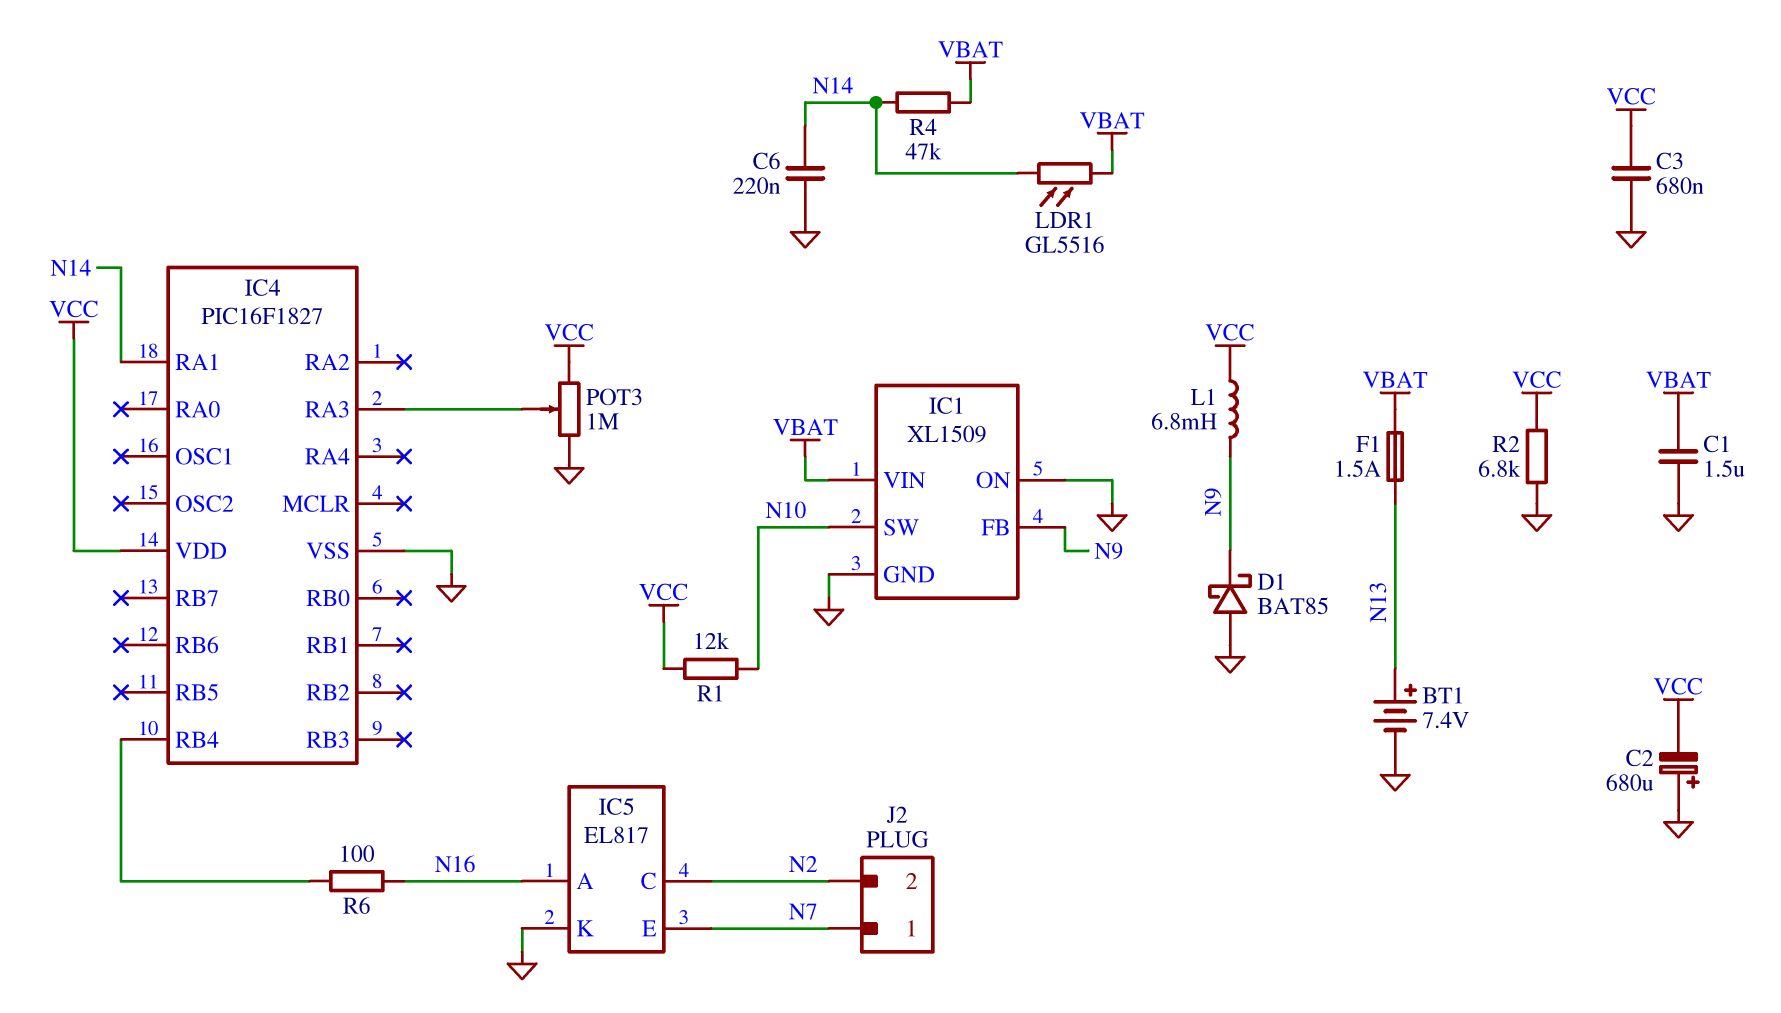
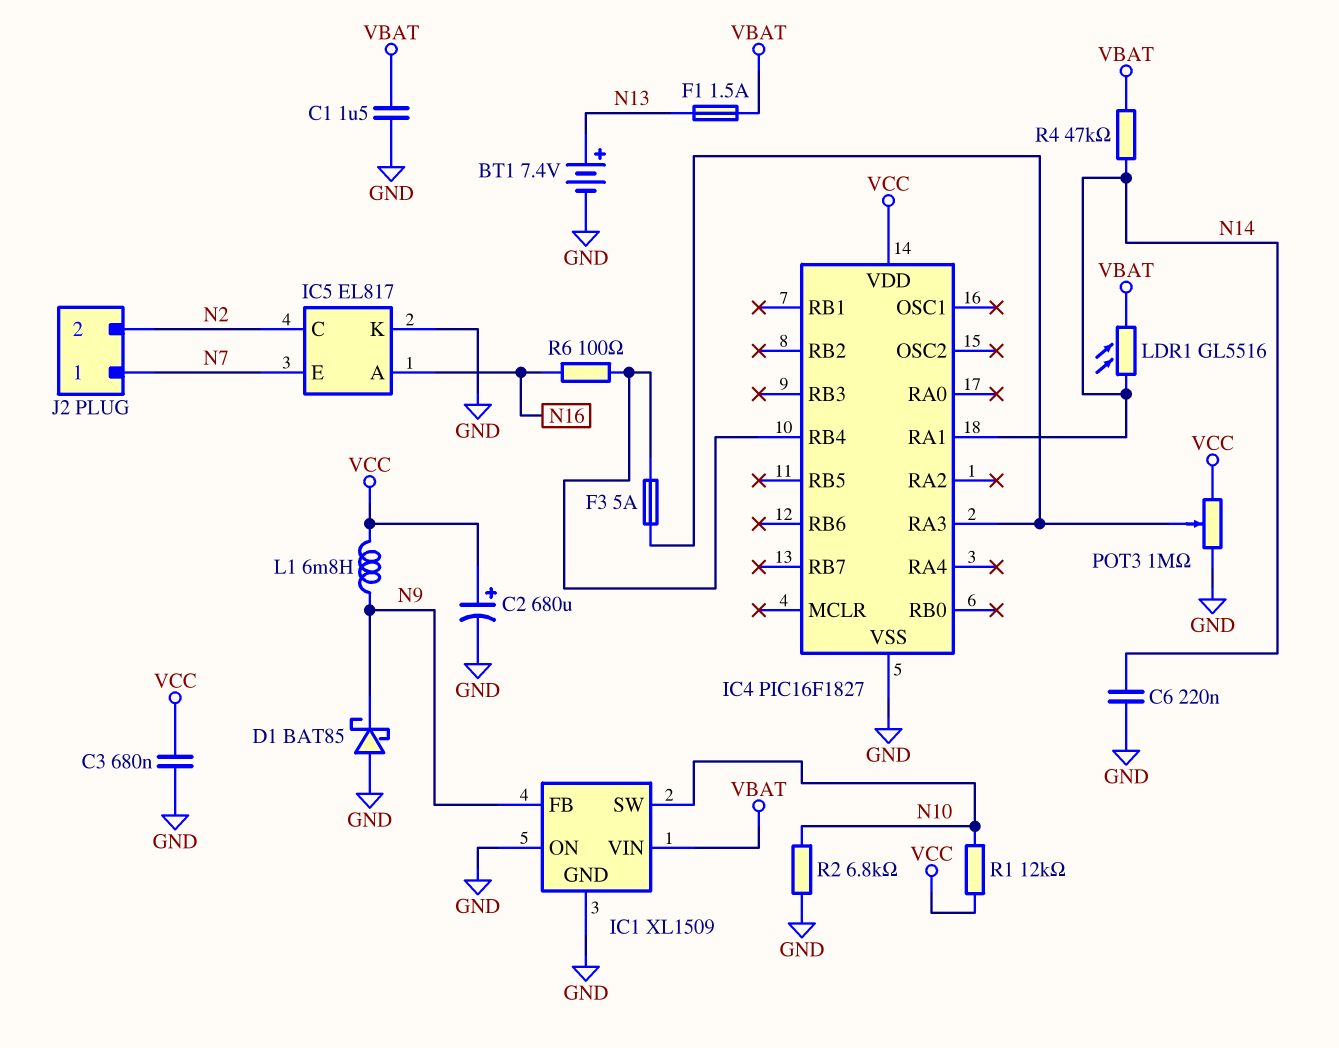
C2: 680uF (plus GND, minus VCC) -> 680uF (plus VCC, minus GND)
F3: none -> 5A (IC4/RA3, IC4/RB4)
R2: 6.8k (GND, VCC) -> 6.8k (GND, N10)

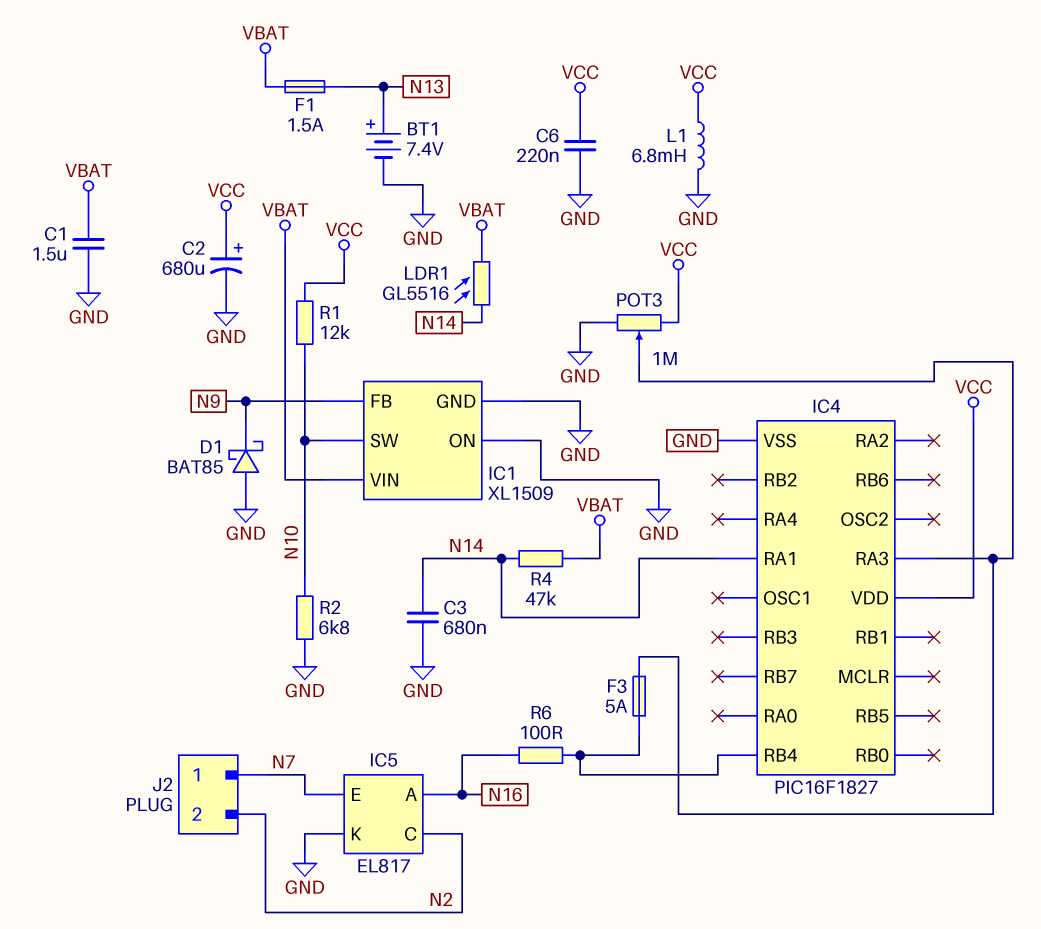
C3: 680nF (GND, VCC) -> 680nF (GND, N14)
C6: 220nF (GND, N14) -> 220nF (GND, VCC)
L1: 6.8mH (N9, VCC) -> 6.8mH (GND, VCC)

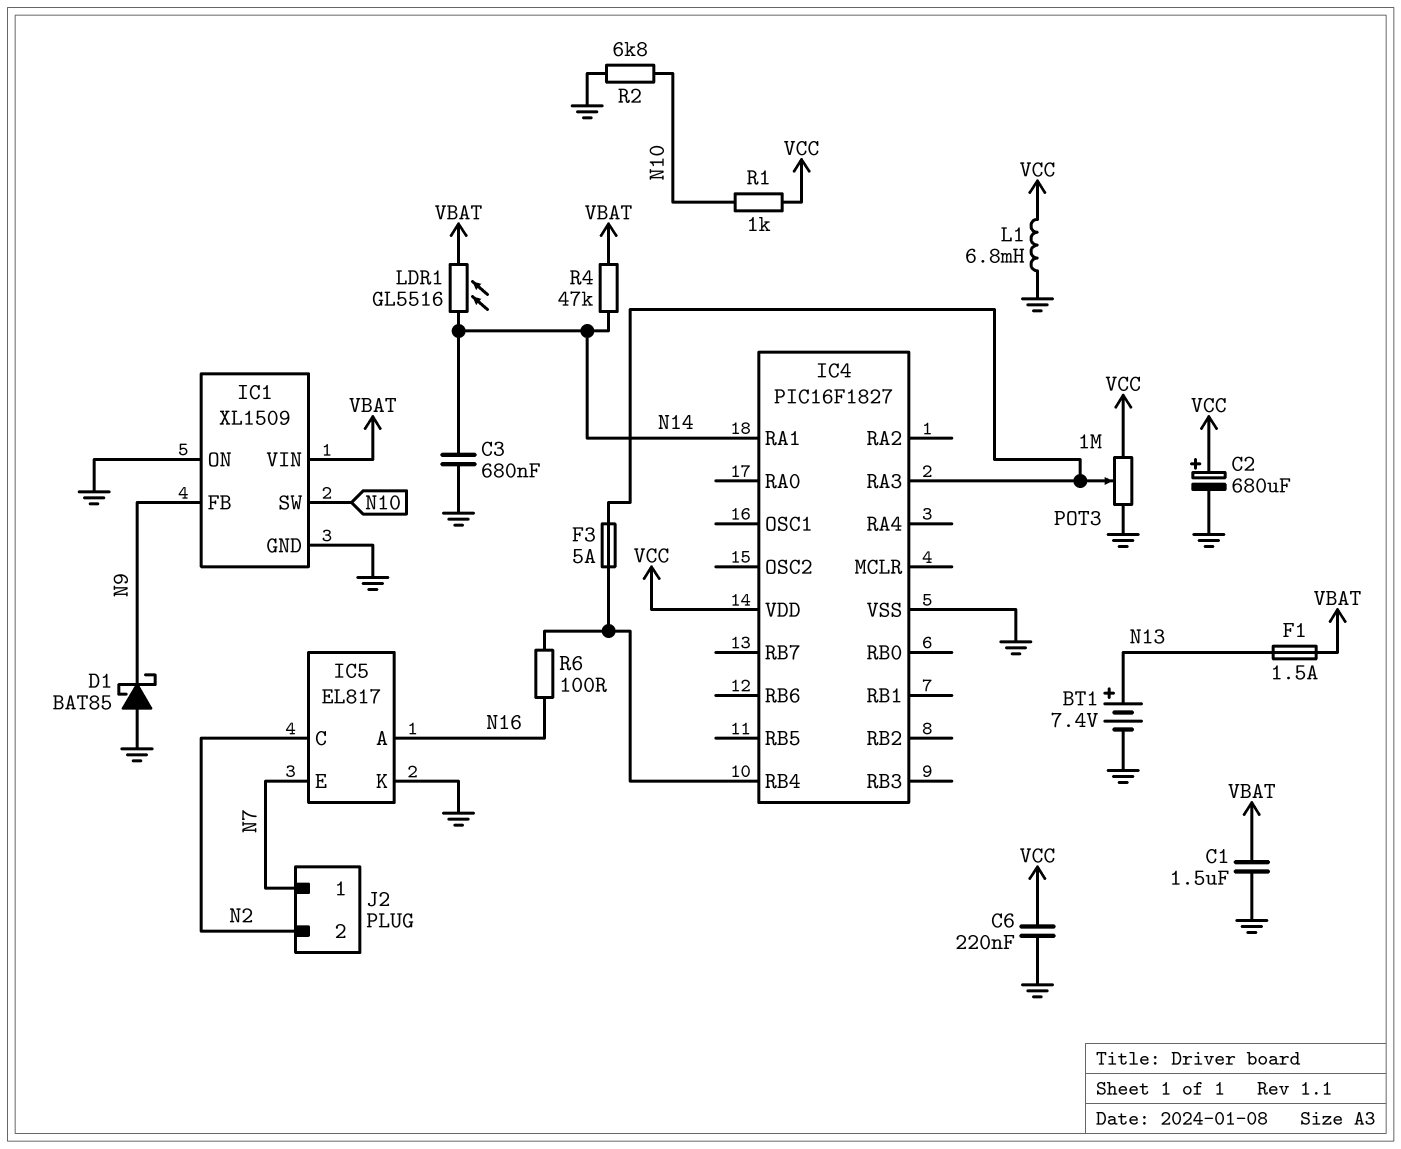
R1: 12k (N10, VCC) -> 1k (N10, VCC)

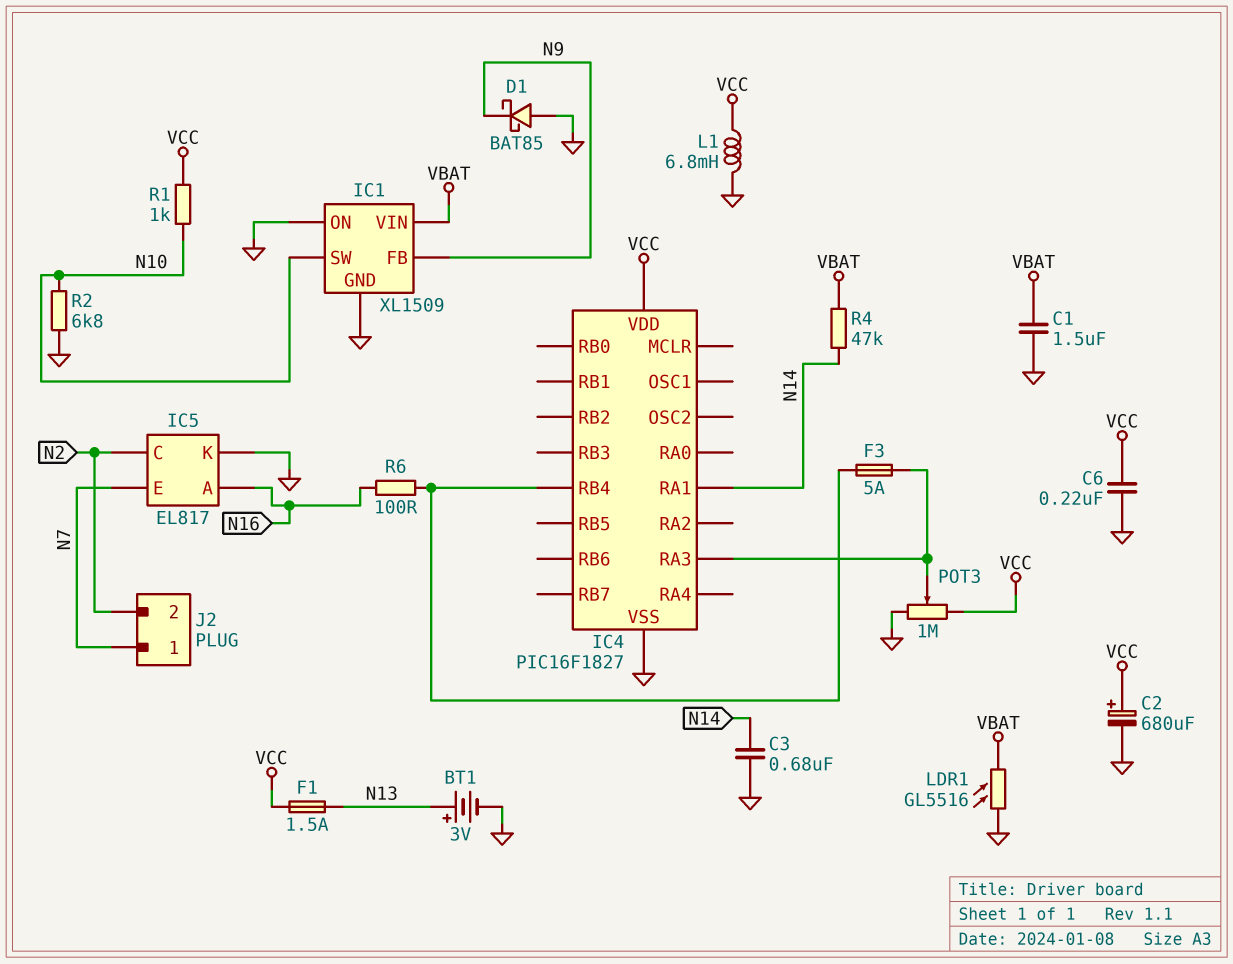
BT1: 7.4V (plus N13, minus GND) -> 3V (plus N13, minus GND)
F1: 1.5A (N13, VBAT) -> 1.5A (N13, VCC)
LDR1: GL5516 (N14, VBAT) -> GL5516 (GND, VBAT)

